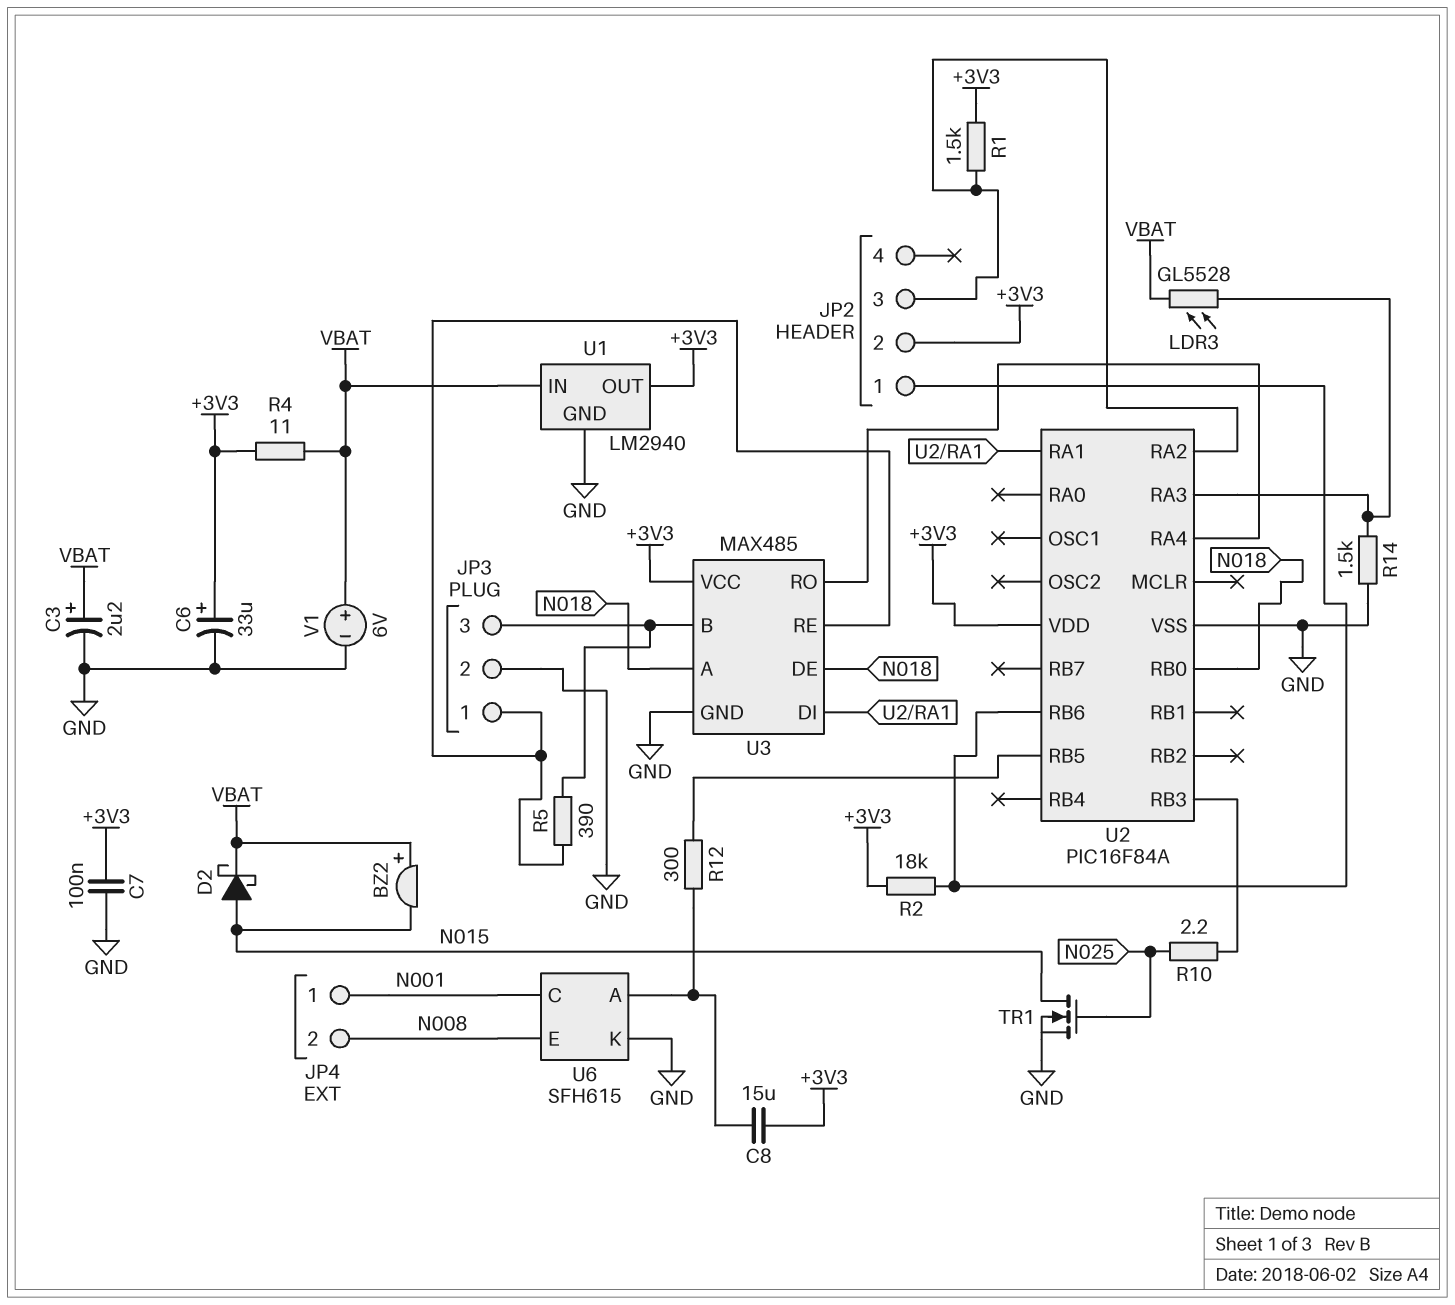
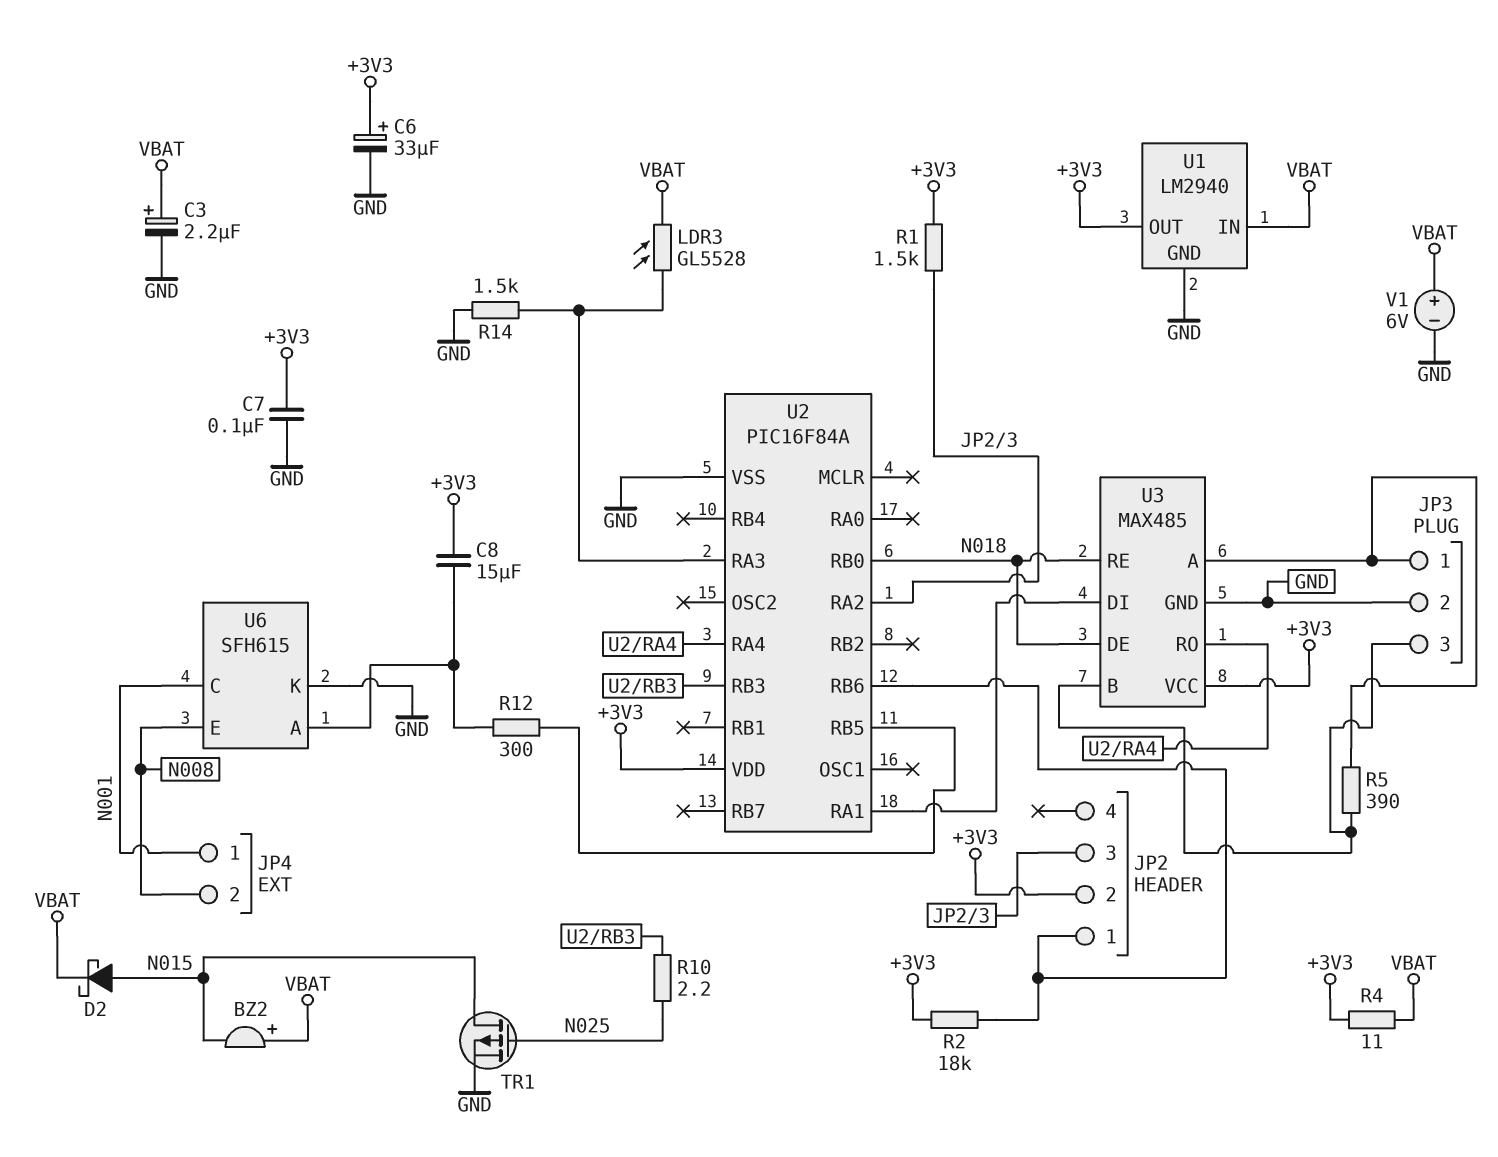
TR1: NMOS (G N025, D N015, S GND) -> PMOS (G N025, D N015, S GND)
U3 pin A: N018 -> JP3/1
U3 pin RE: JP3/1 -> N018

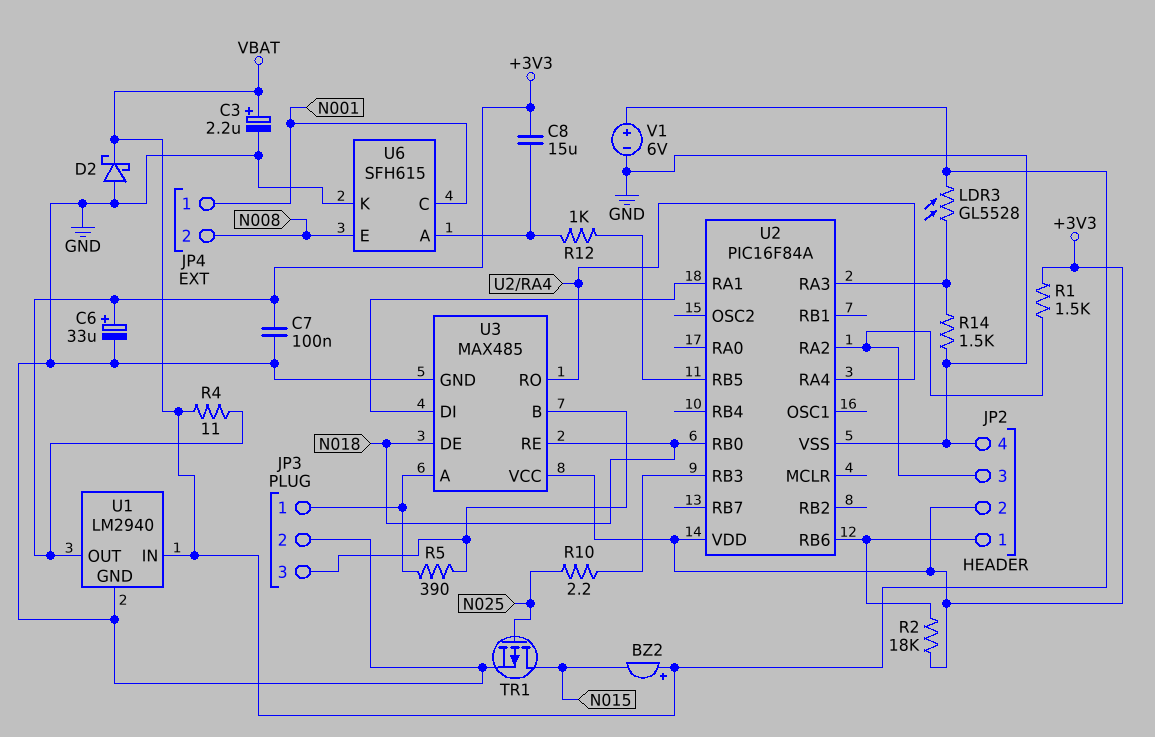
D2: schottky (A N015, K VBAT) -> schottky (A GND, K VBAT)
JP2 pin 4: none -> GND
R12: 300 (U2/RB5, U6/A) -> 1k (U2/RB5, U6/A)

